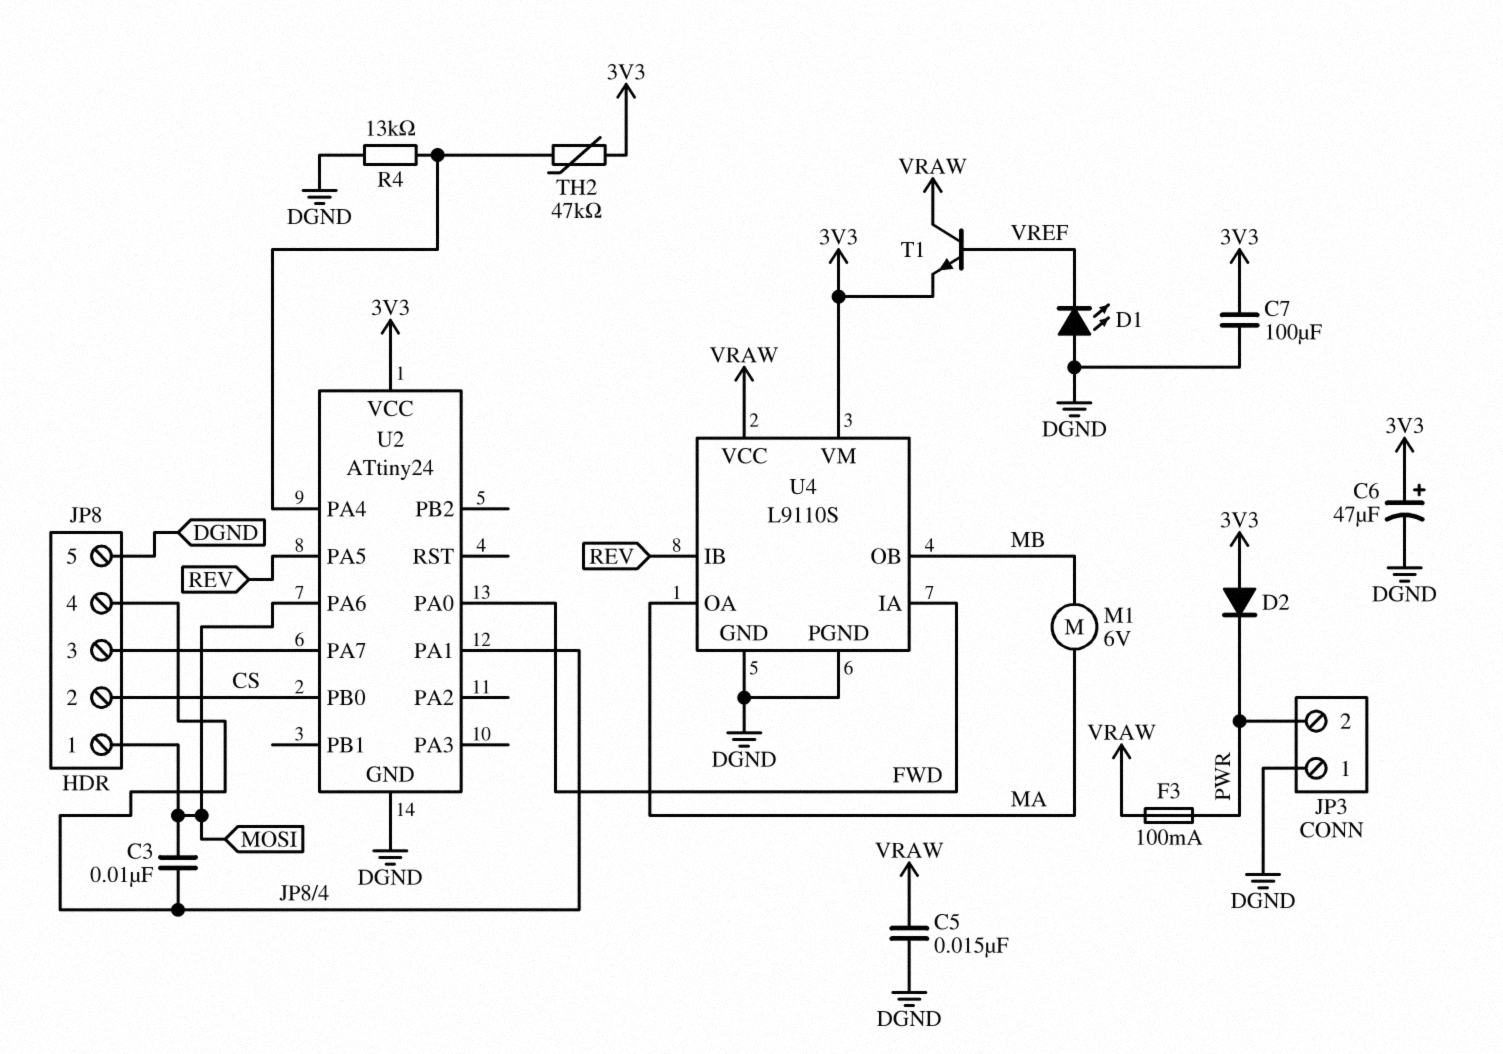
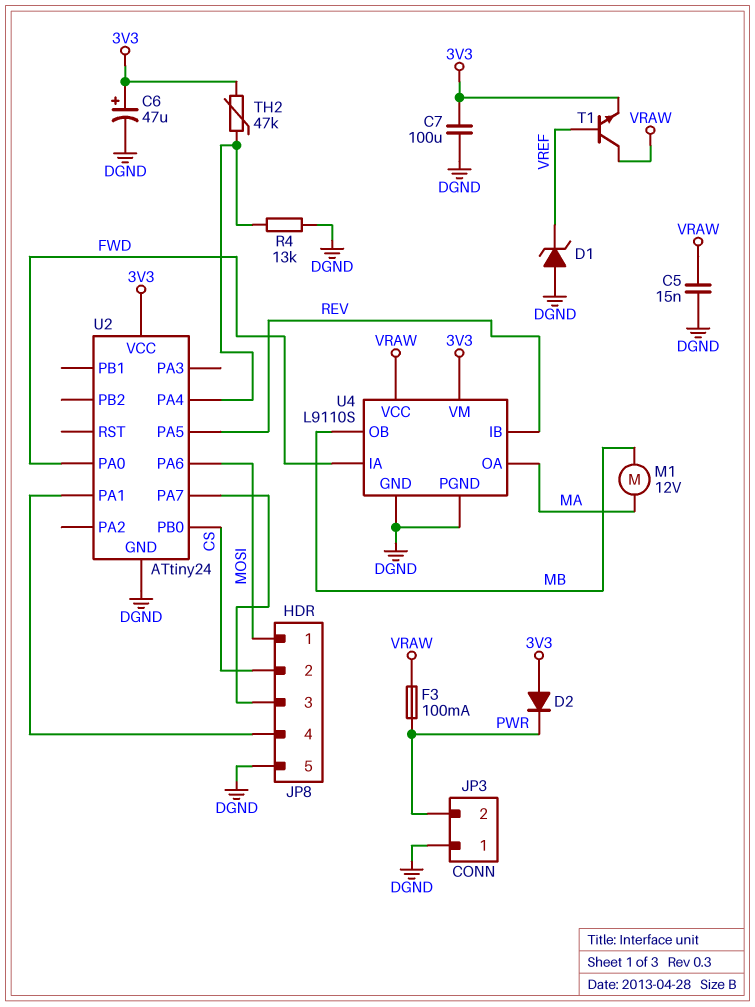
C3: 10nF (JP8/4, MOSI) -> none
D1: LED (A DGND, K VREF) -> zener (A DGND, K VREF)
M1: motor 6V (MA, MB) -> motor 12V (MA, MB)

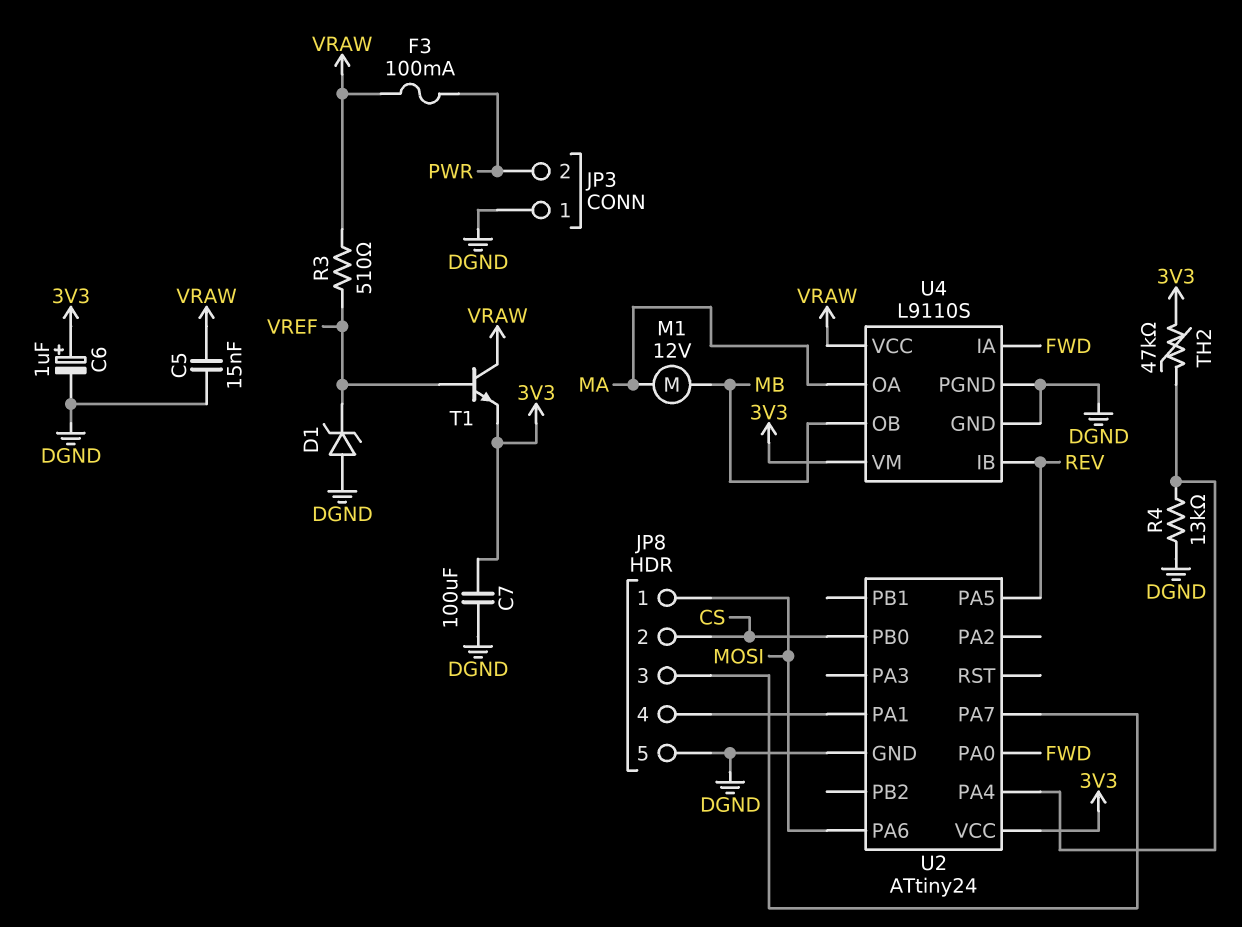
C6: 47uF (plus 3V3, minus DGND) -> 1uF (plus 3V3, minus DGND)
D2: diode (A 3V3, K PWR) -> none
R3: none -> 510 (VRAW, VREF)

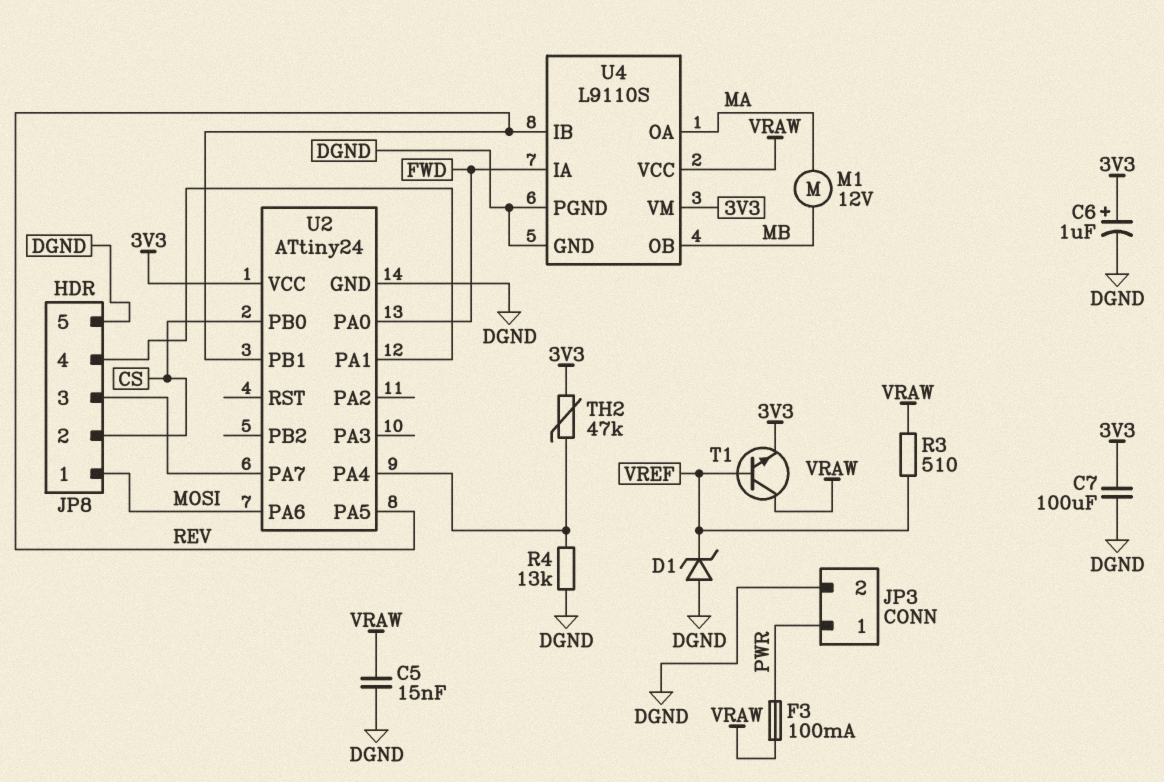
JP3 pin 1: DGND -> PWR
JP3 pin 2: PWR -> DGND
U2 pin PB1: none -> REV

